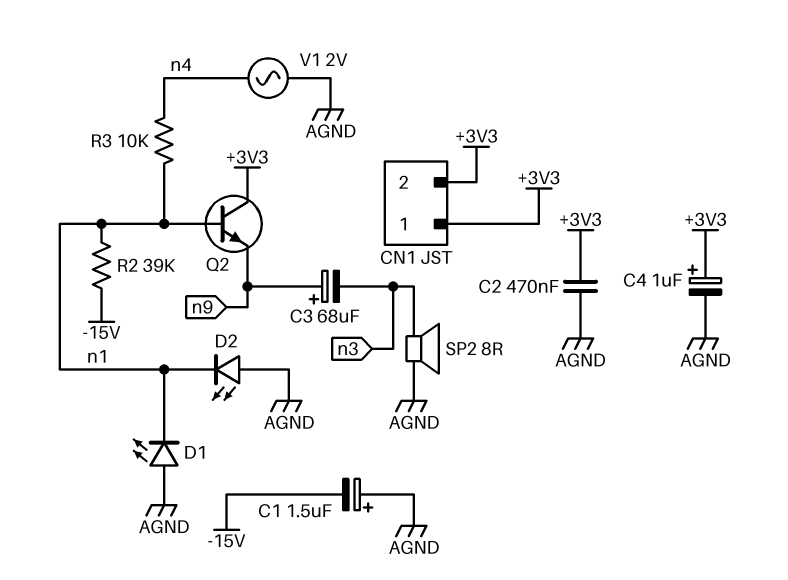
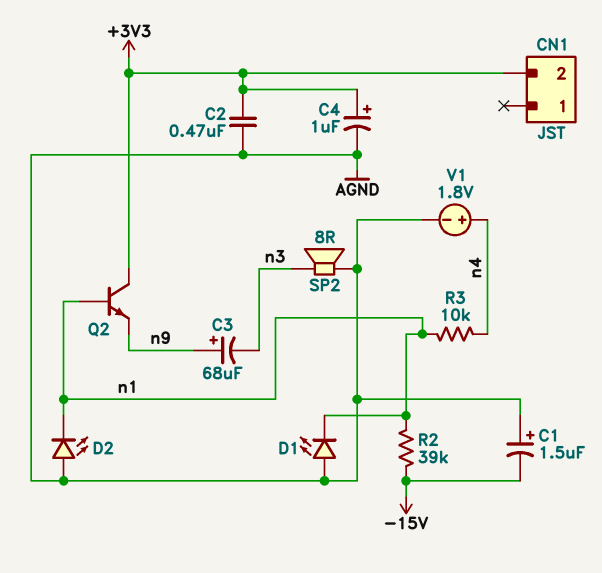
CN1 pin 1: +3V3 -> none
V1: AC 2V (AGND, n4) -> 1.8V (plus n4, minus AGND)

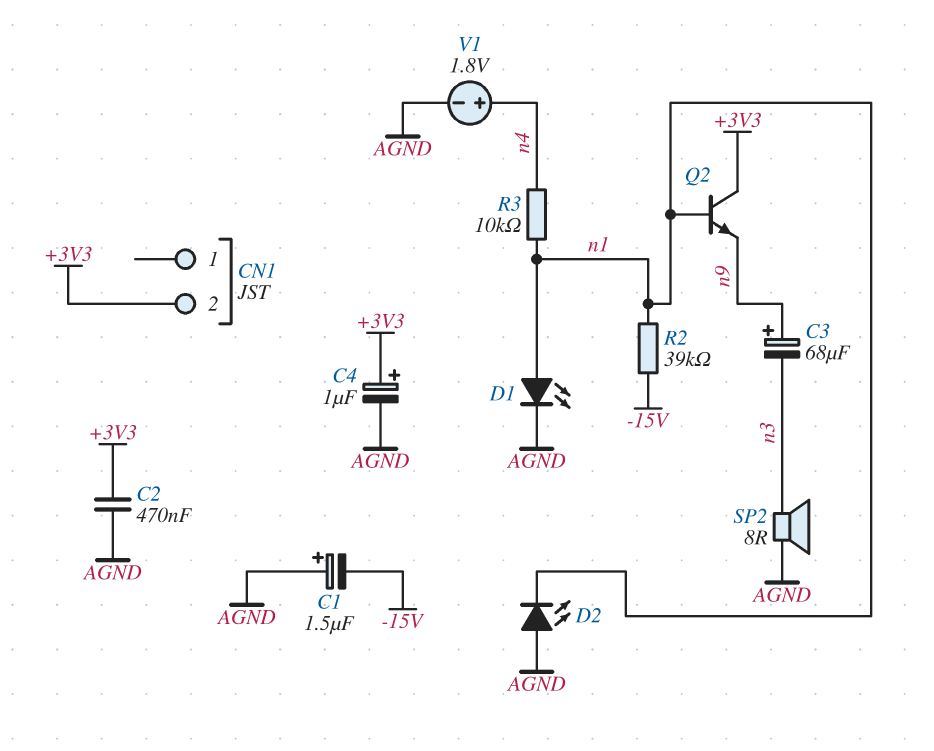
D1: LED (A AGND, K n1) -> LED (A n1, K AGND)

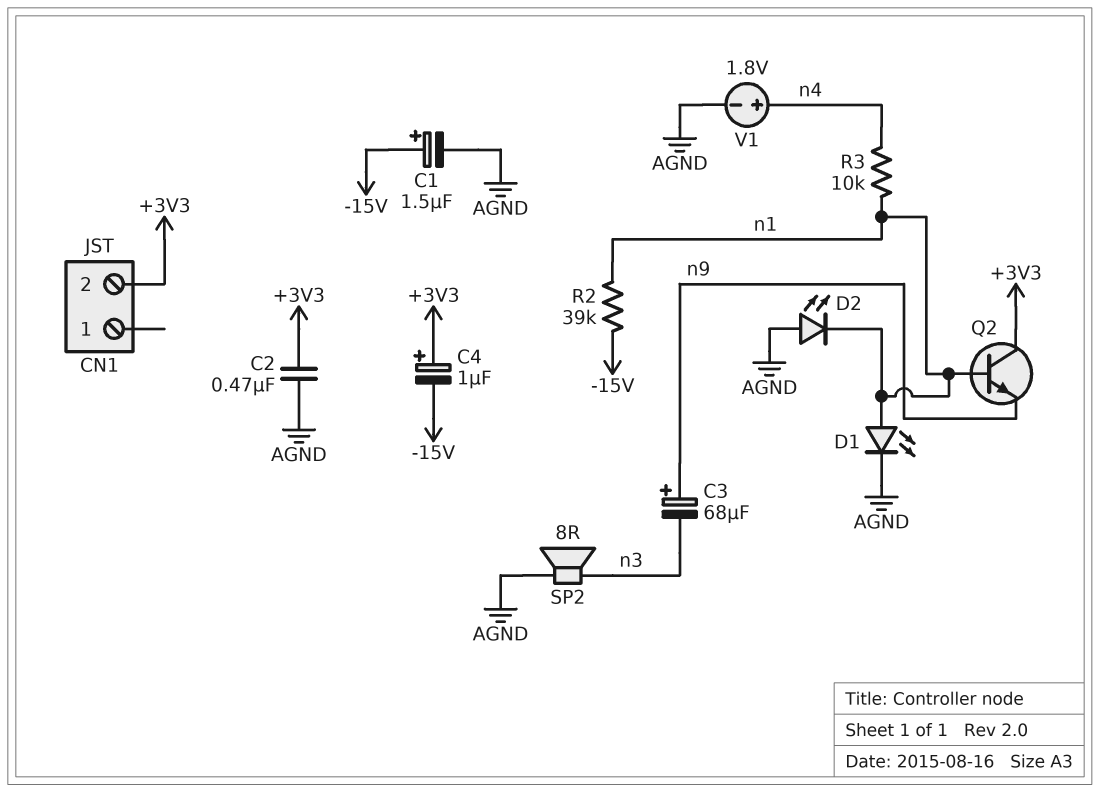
C1: 1.5uF (plus AGND, minus -15V) -> 1.5uF (plus -15V, minus AGND)
C4: 1uF (plus +3V3, minus AGND) -> 1uF (plus +3V3, minus -15V)

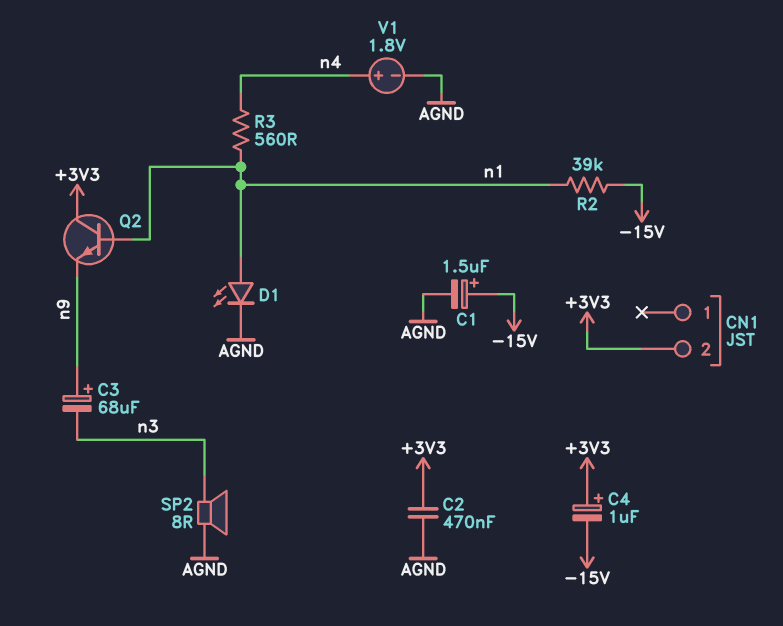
D2: LED (A AGND, K n1) -> none
R3: 10k (n1, n4) -> 560 (n1, n4)

